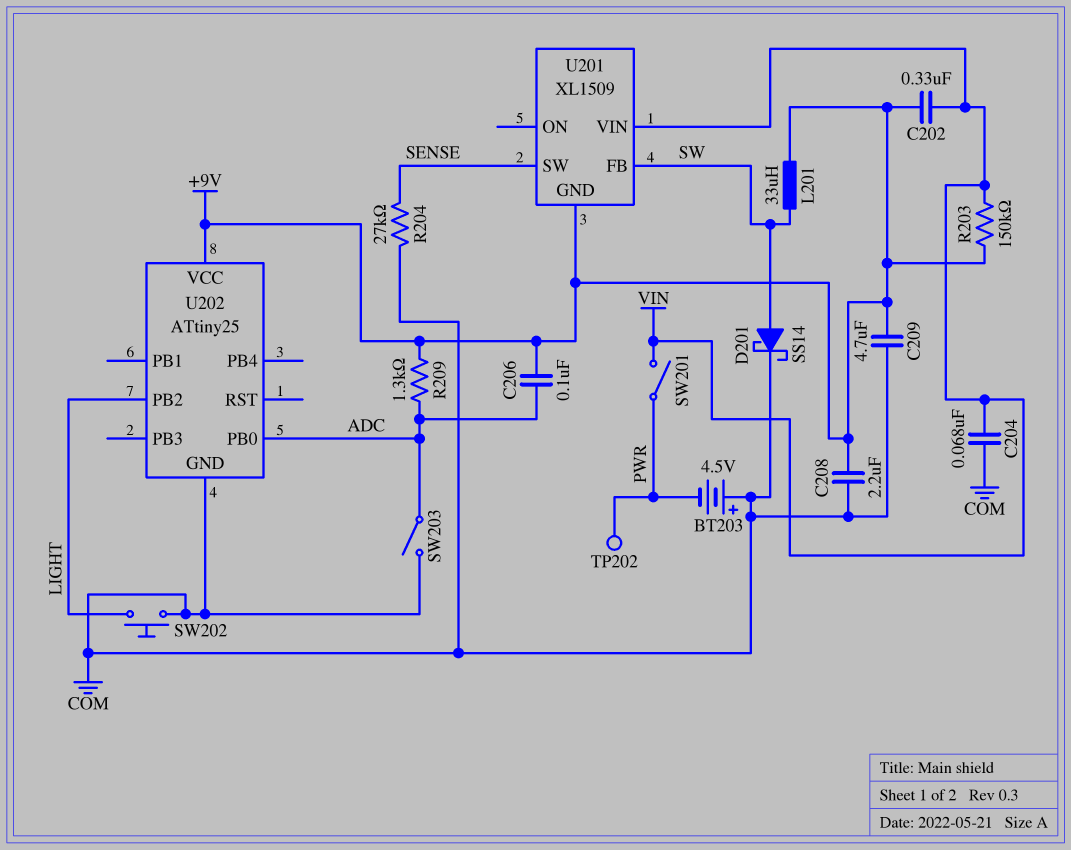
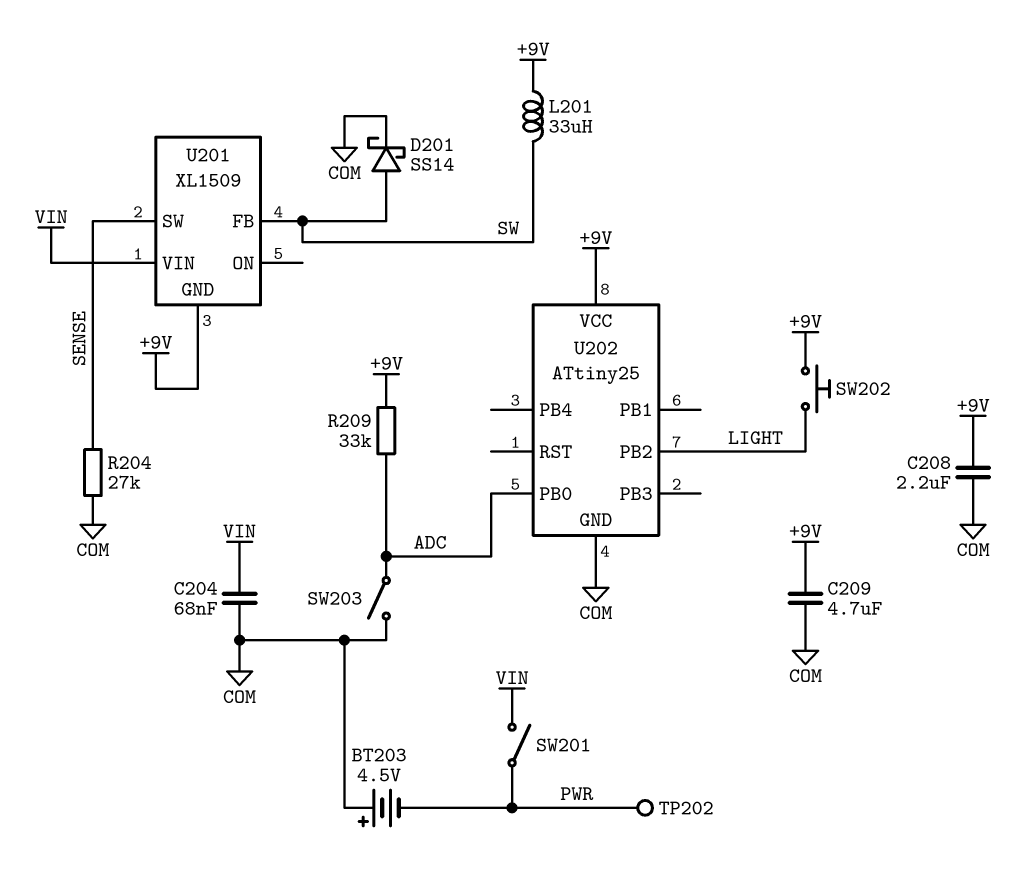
C202: 330nF (+9V, VIN) -> none
C206: 100nF (+9V, ADC) -> none
R203: 150k (+9V, VIN) -> none
R209: 1.3k (+9V, ADC) -> 33k (+9V, ADC)
SW202: button (COM, LIGHT) -> button (+9V, LIGHT)

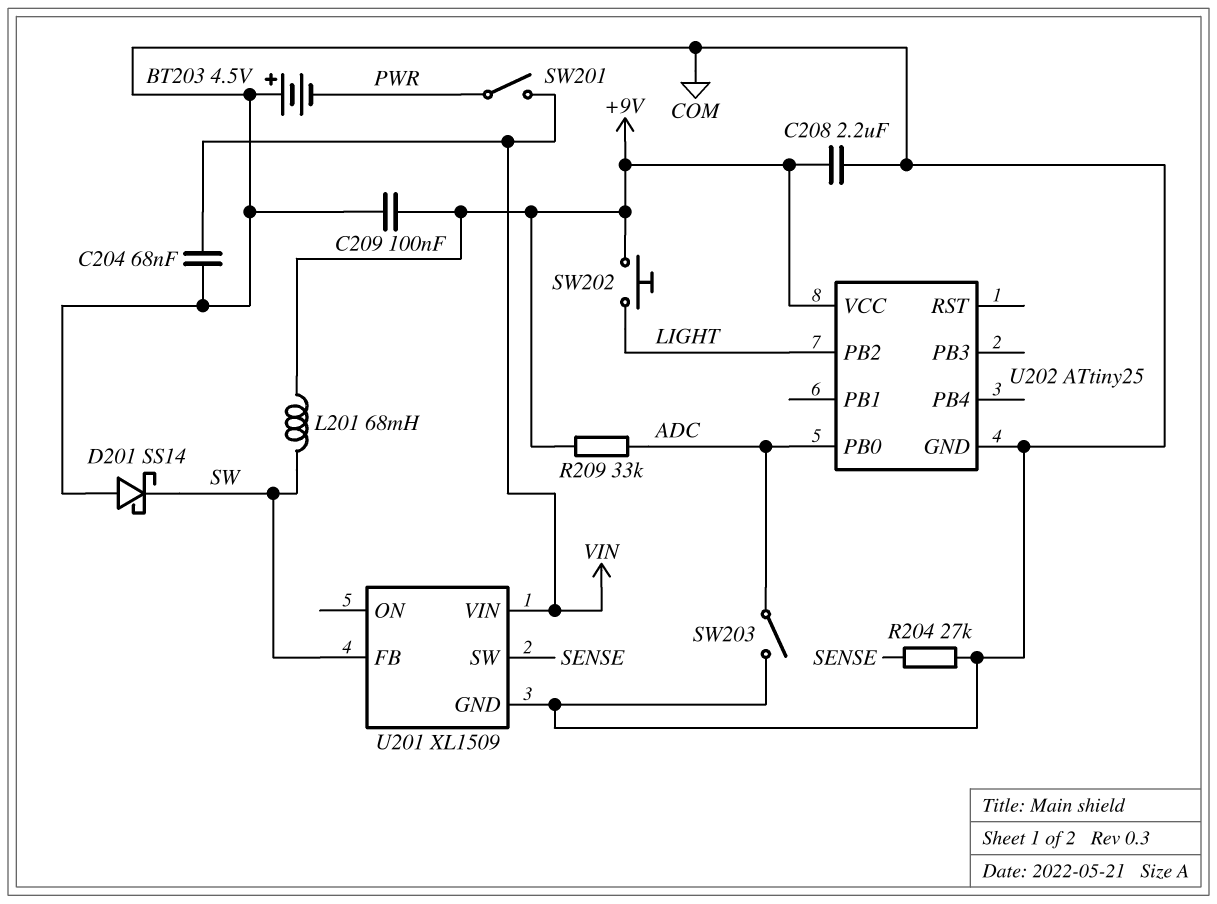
C209: 4.7uF (+9V, COM) -> 100nF (+9V, COM)
D201: schottky SS14 (A SW, K COM) -> schottky SS14 (A COM, K SW)
L201: 33uH (+9V, SW) -> 68mH (+9V, SW)
TP202: test point (PWR) -> none
U201 pin GND: +9V -> COM

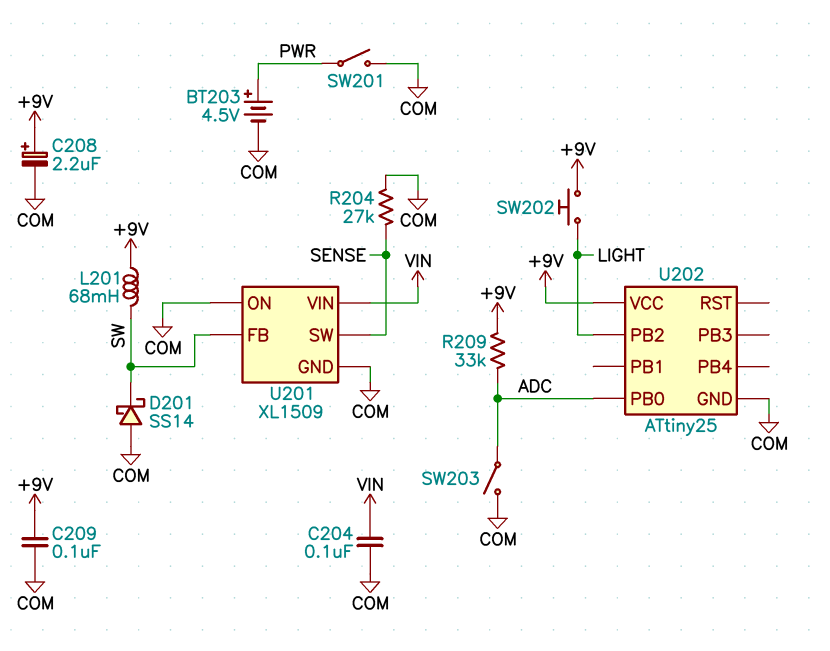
BT203: 4.5V (plus COM, minus PWR) -> 4.5V (plus PWR, minus COM)
C204: 68nF (COM, VIN) -> 100nF (COM, VIN)
C208: 2.2uF (+9V, COM) -> 2.2uF (plus +9V, minus COM)
SW201: switch (PWR, VIN) -> switch (COM, PWR)
U201 pin ON: none -> COM

